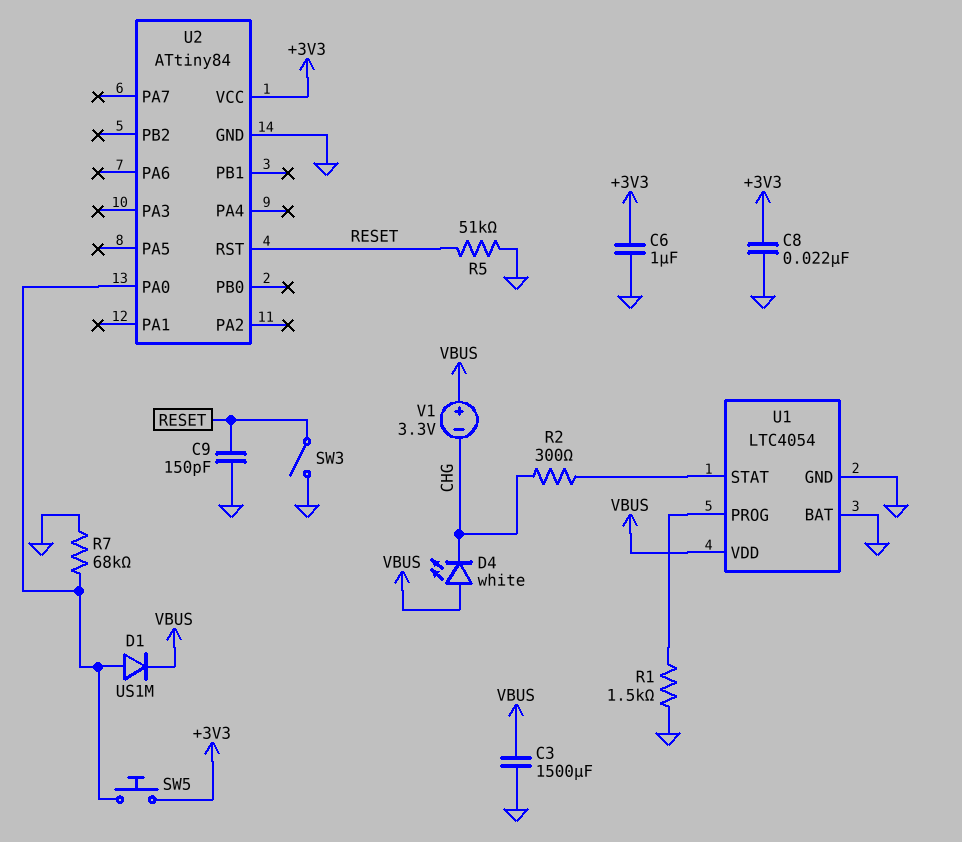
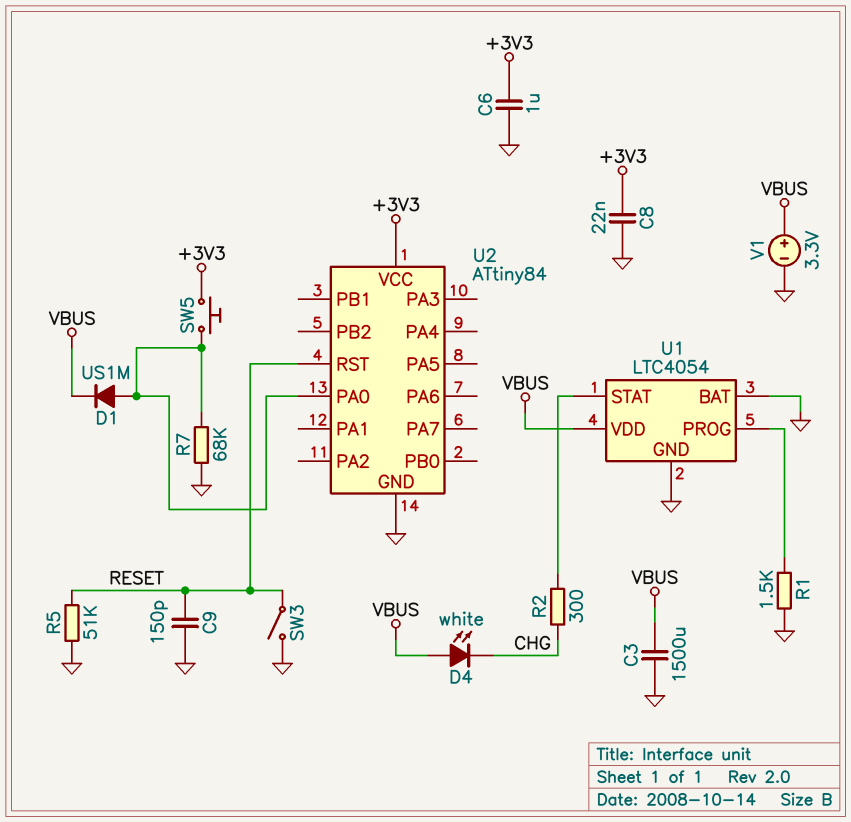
V1: 3.3V (plus VBUS, minus CHG) -> 3.3V (plus VBUS, minus GND)

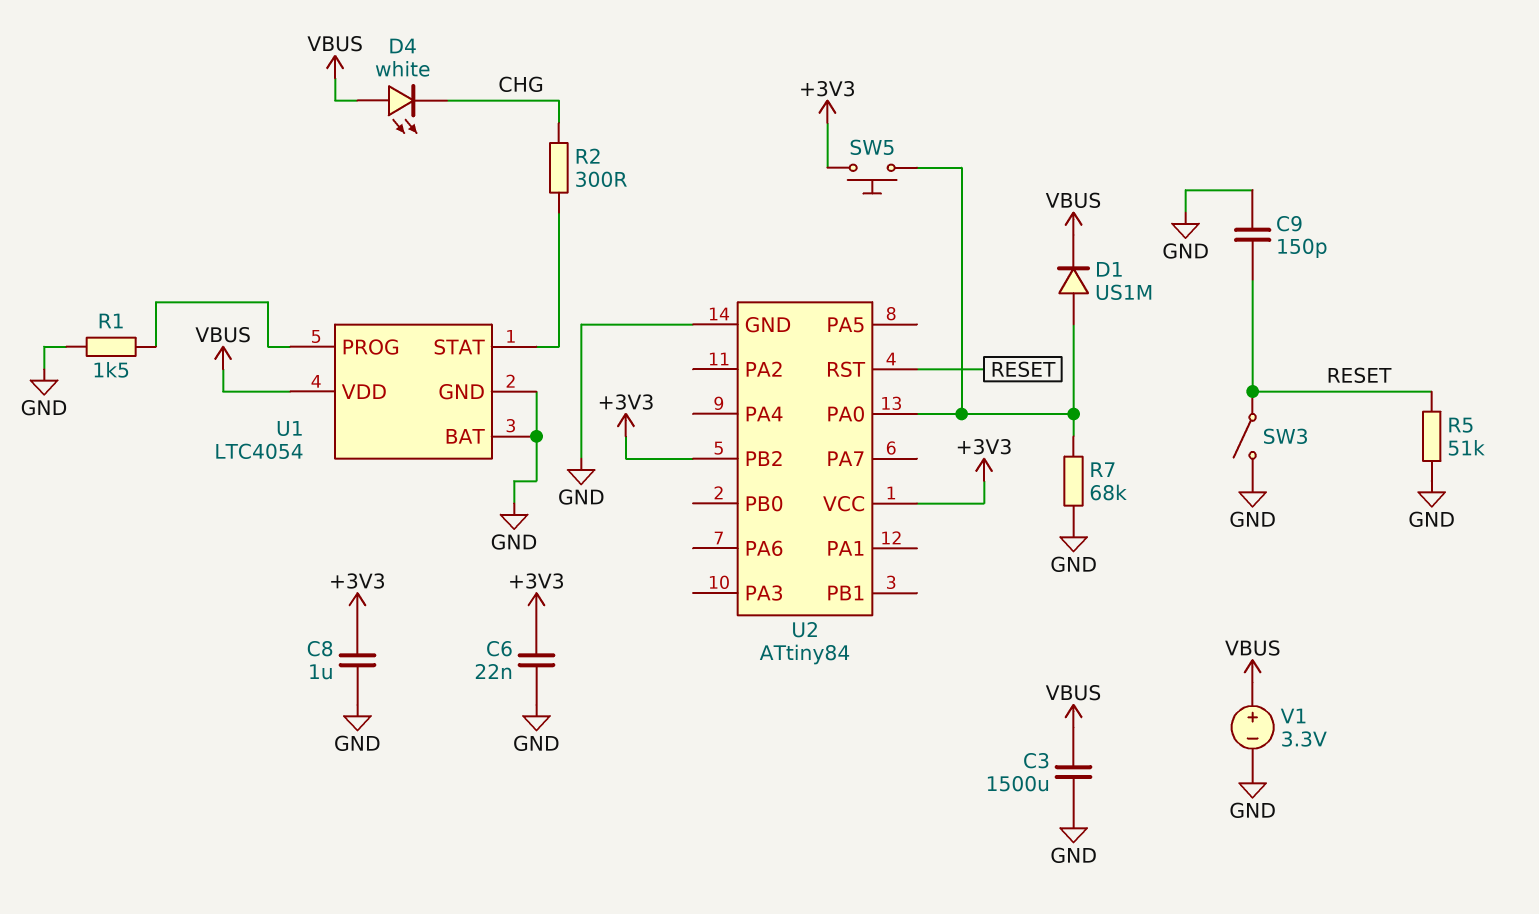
C6: 1uF (+3V3, GND) -> 22nF (+3V3, GND)
C8: 22nF (+3V3, GND) -> 1uF (+3V3, GND)
U2 pin PB2: none -> +3V3

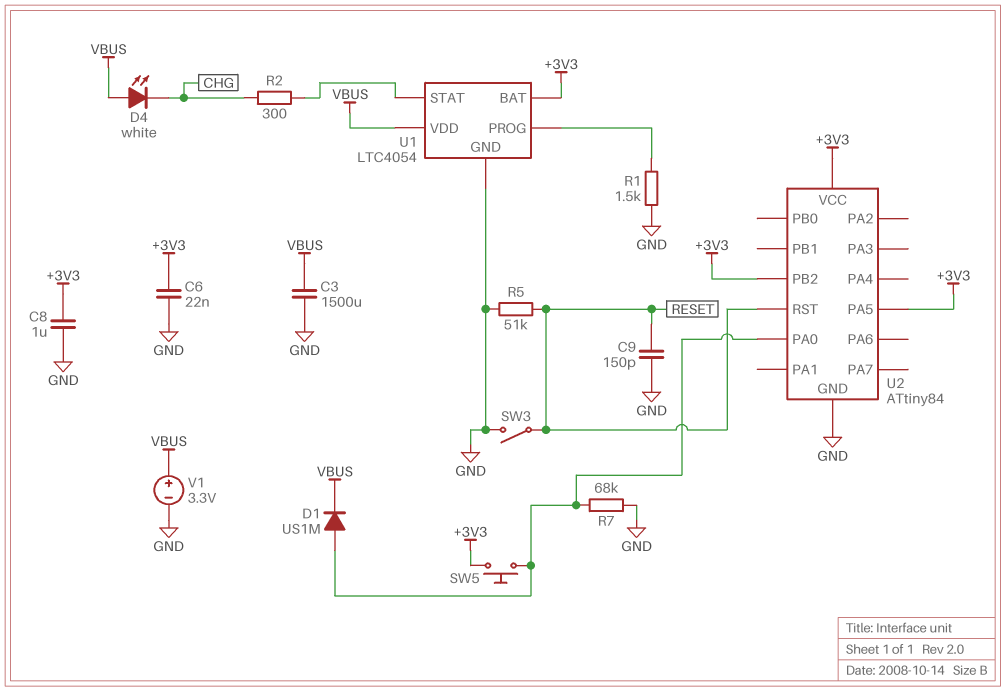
U1 pin BAT: GND -> +3V3
U2 pin PA5: none -> +3V3

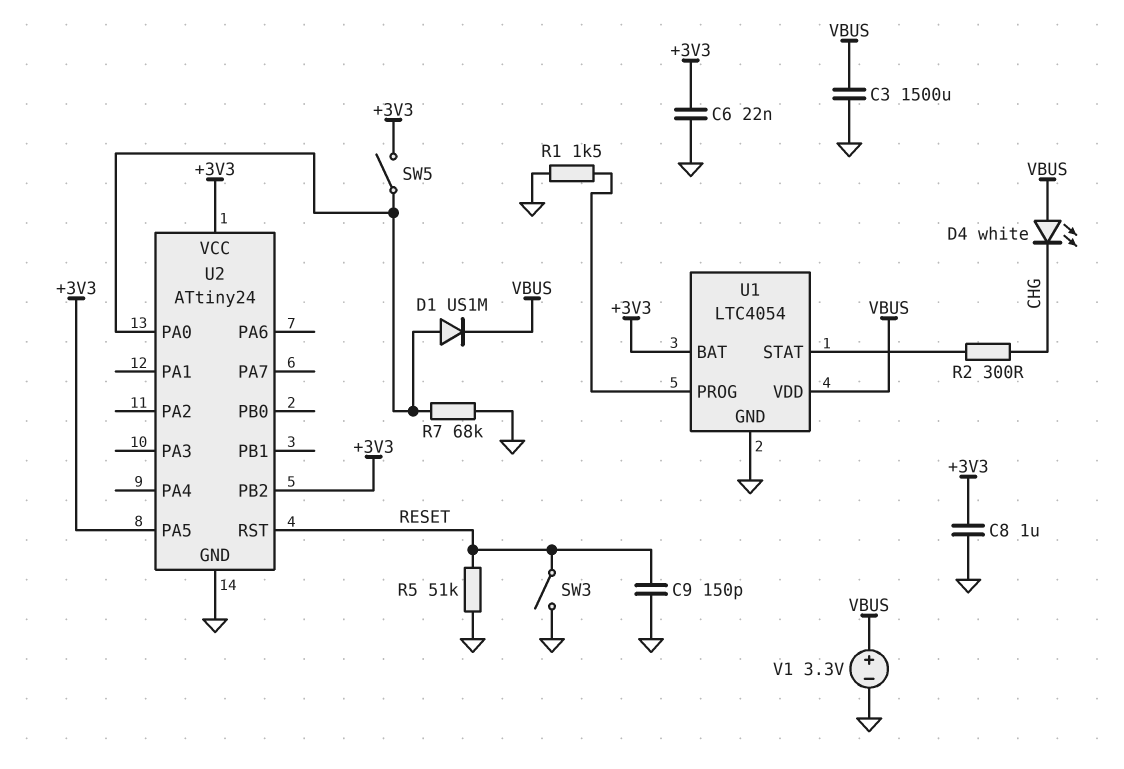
SW5: button (+3V3, U2/PA0) -> switch (+3V3, U2/PA0)
U2: ATtiny84 -> ATtiny24

